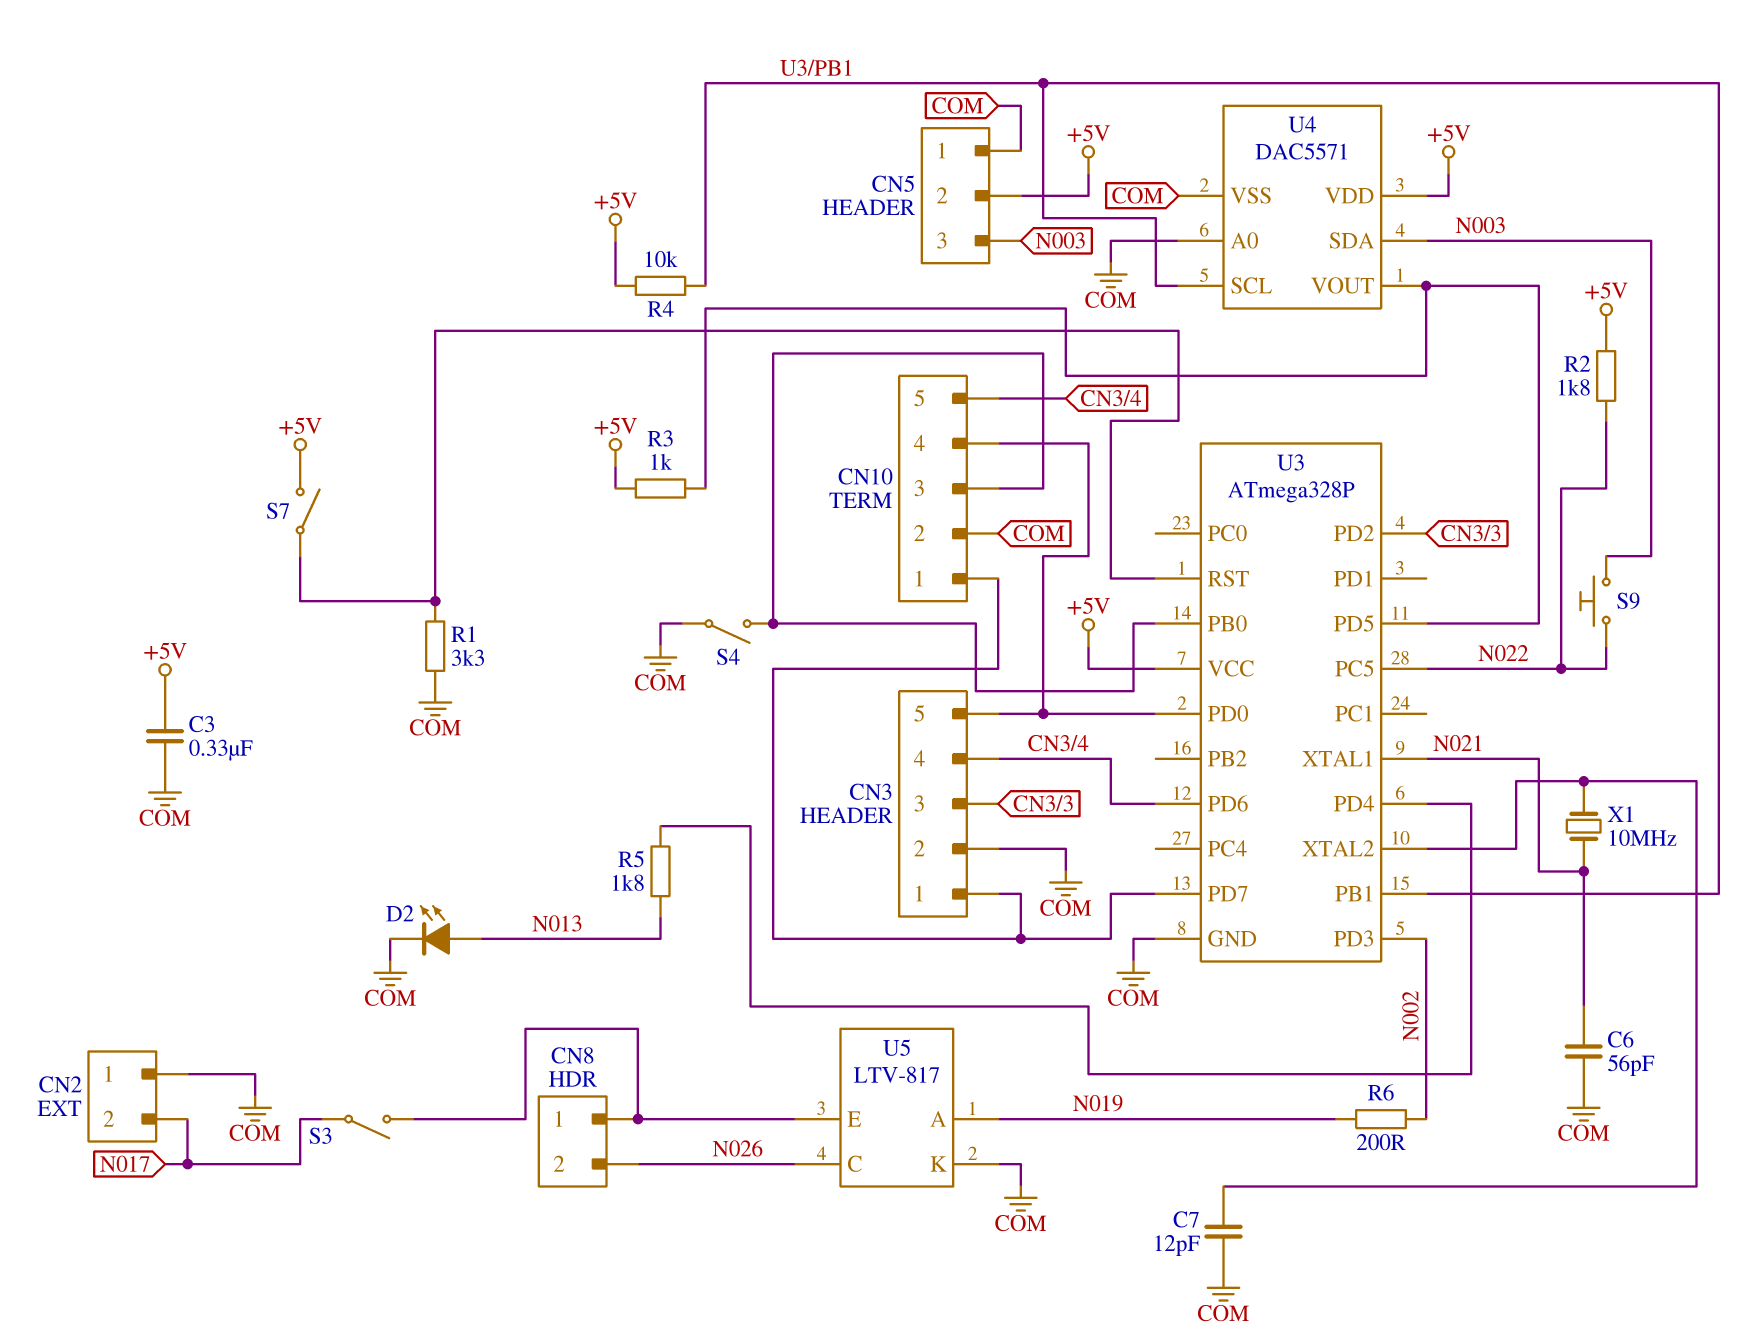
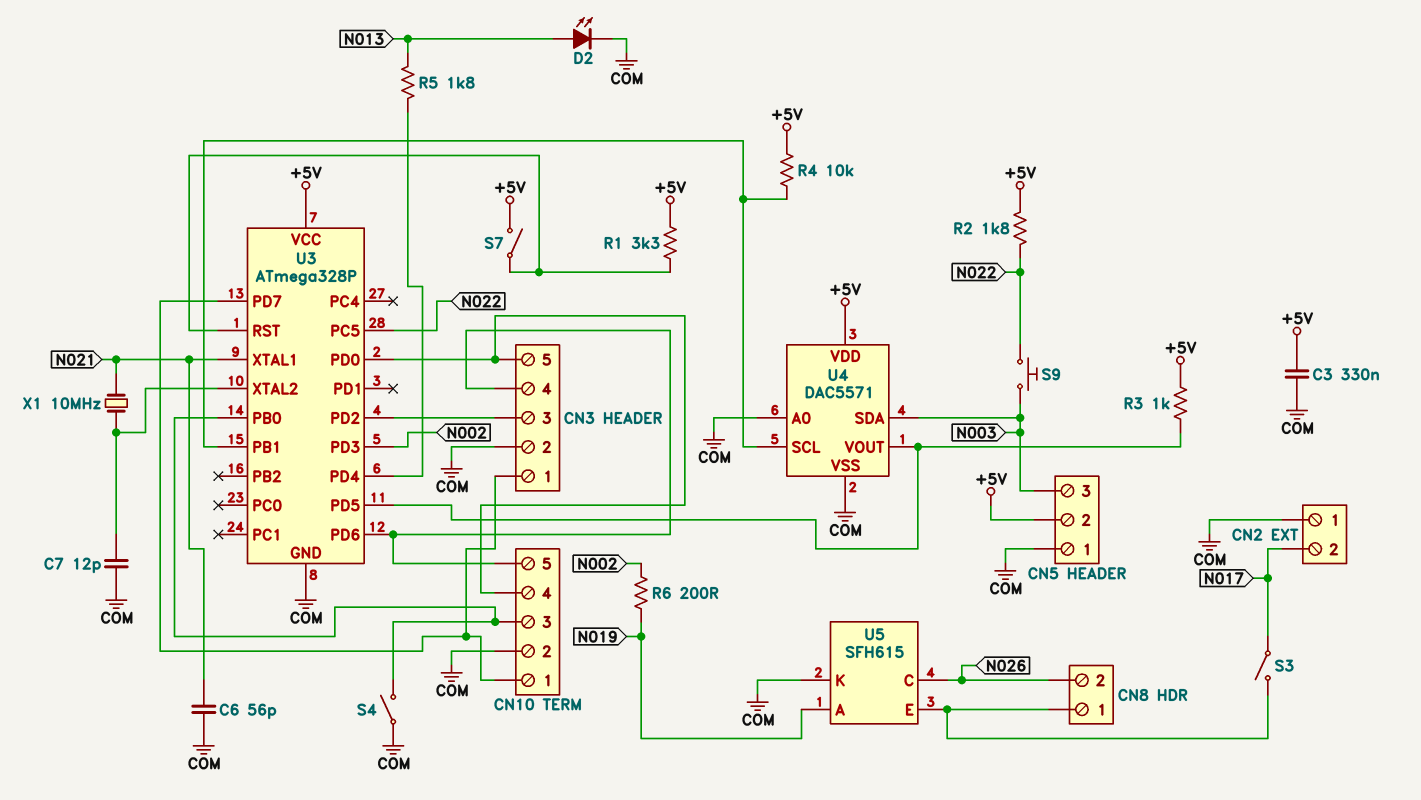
R1: 3.3k (COM, U3/RST) -> 3.3k (+5V, U3/RST)
U5: LTV-817 -> SFH615

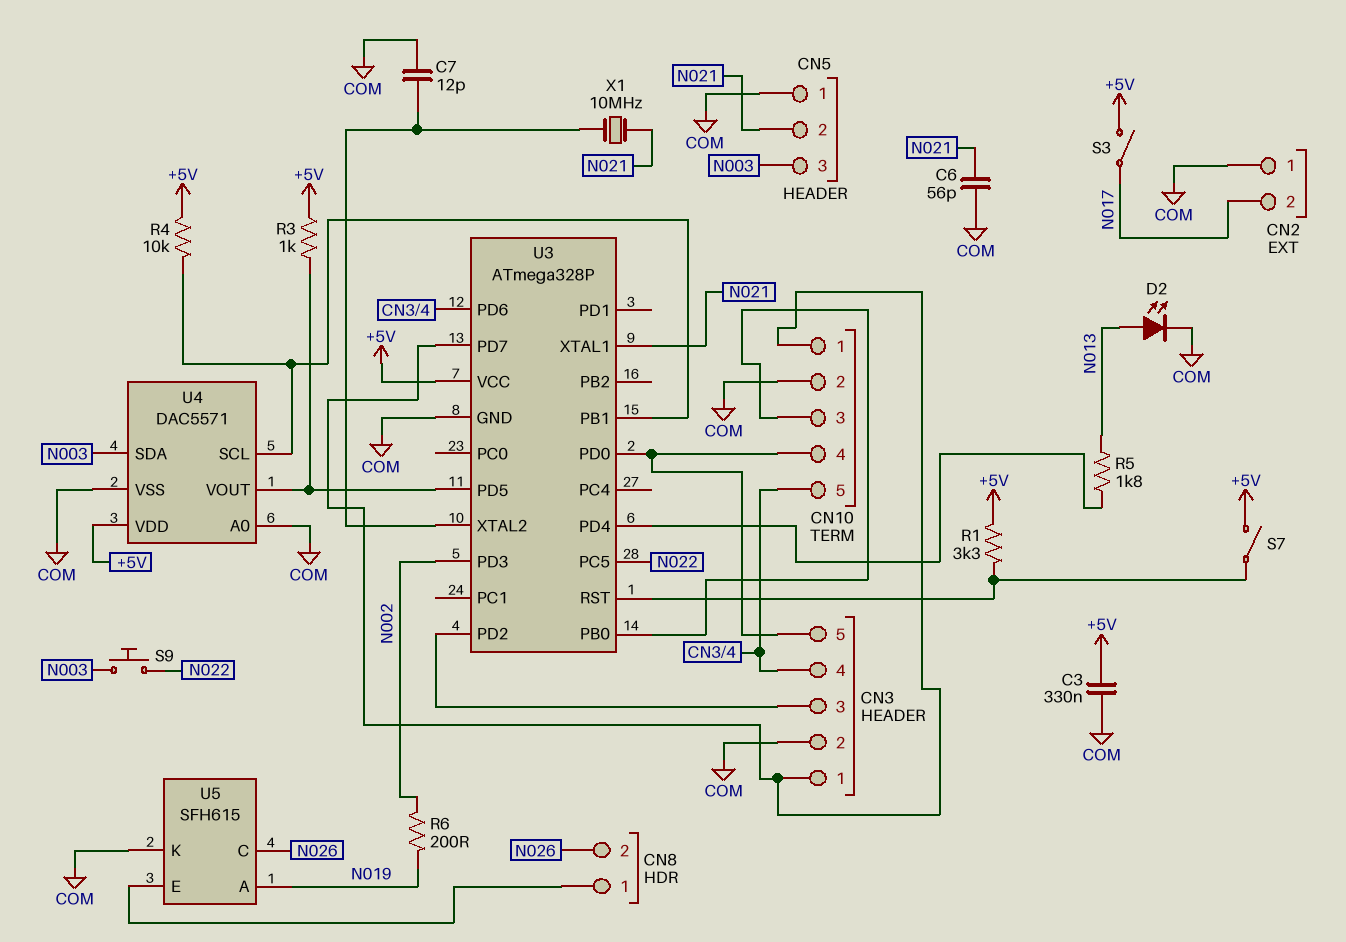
CN5 pin 2: +5V -> N021
R2: 1.8k (+5V, N022) -> none
S3: switch (CN8/1, N017) -> switch (+5V, N017)
S4: switch (CN10/3, COM) -> none

